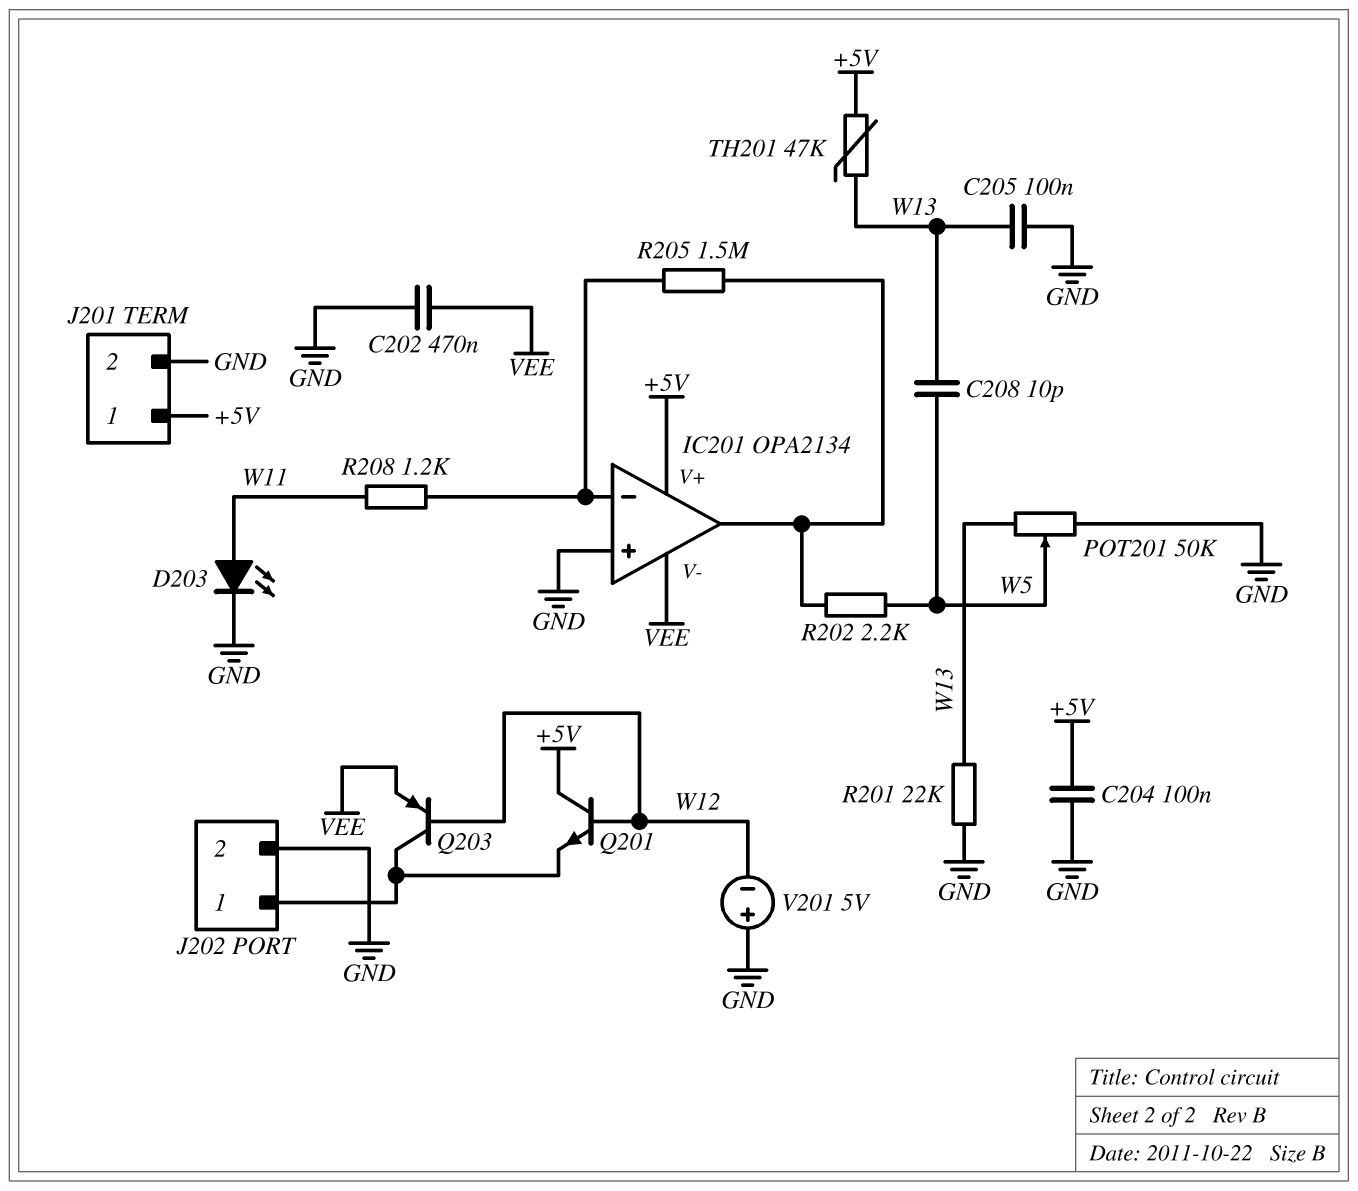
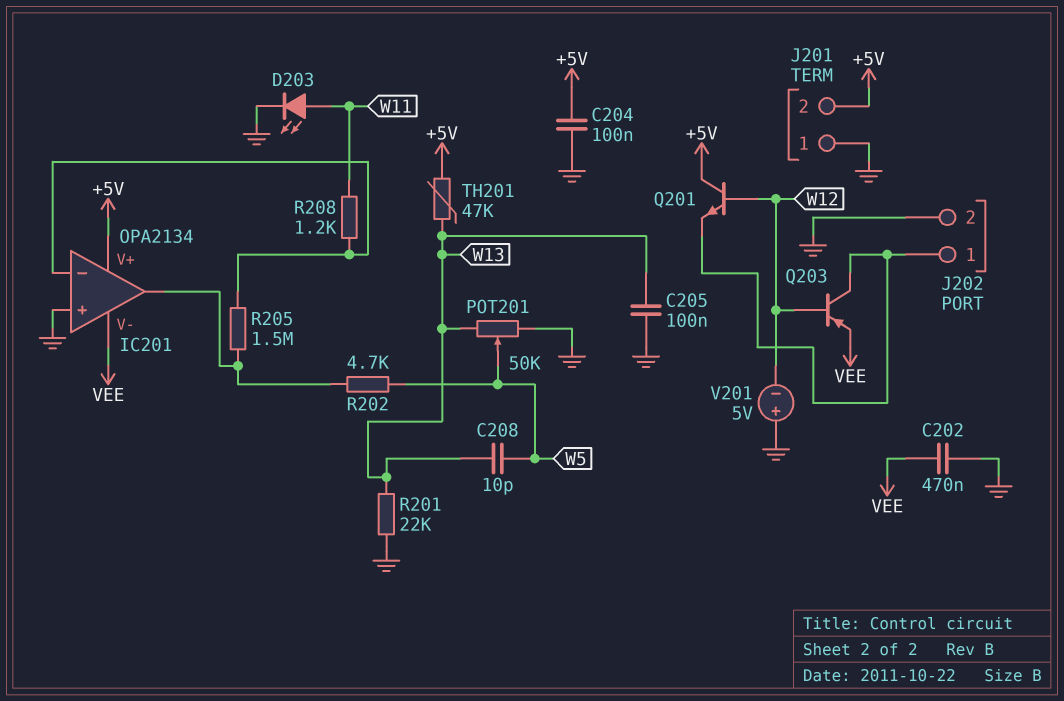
J201 pin 1: +5V -> GND
J201 pin 2: GND -> +5V
R202: 2.2k (IC201/out, W5) -> 4.7k (IC201/out, W5)

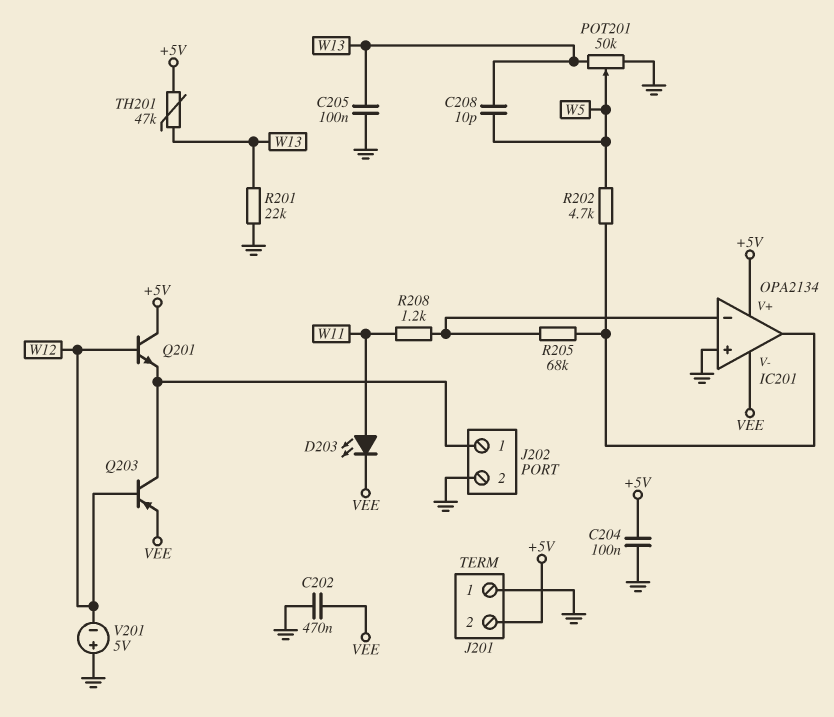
D203: LED (A W11, K GND) -> LED (A W11, K VEE)
R205: 1.5M (IC201/in-, IC201/out) -> 68k (IC201/in-, IC201/out)

